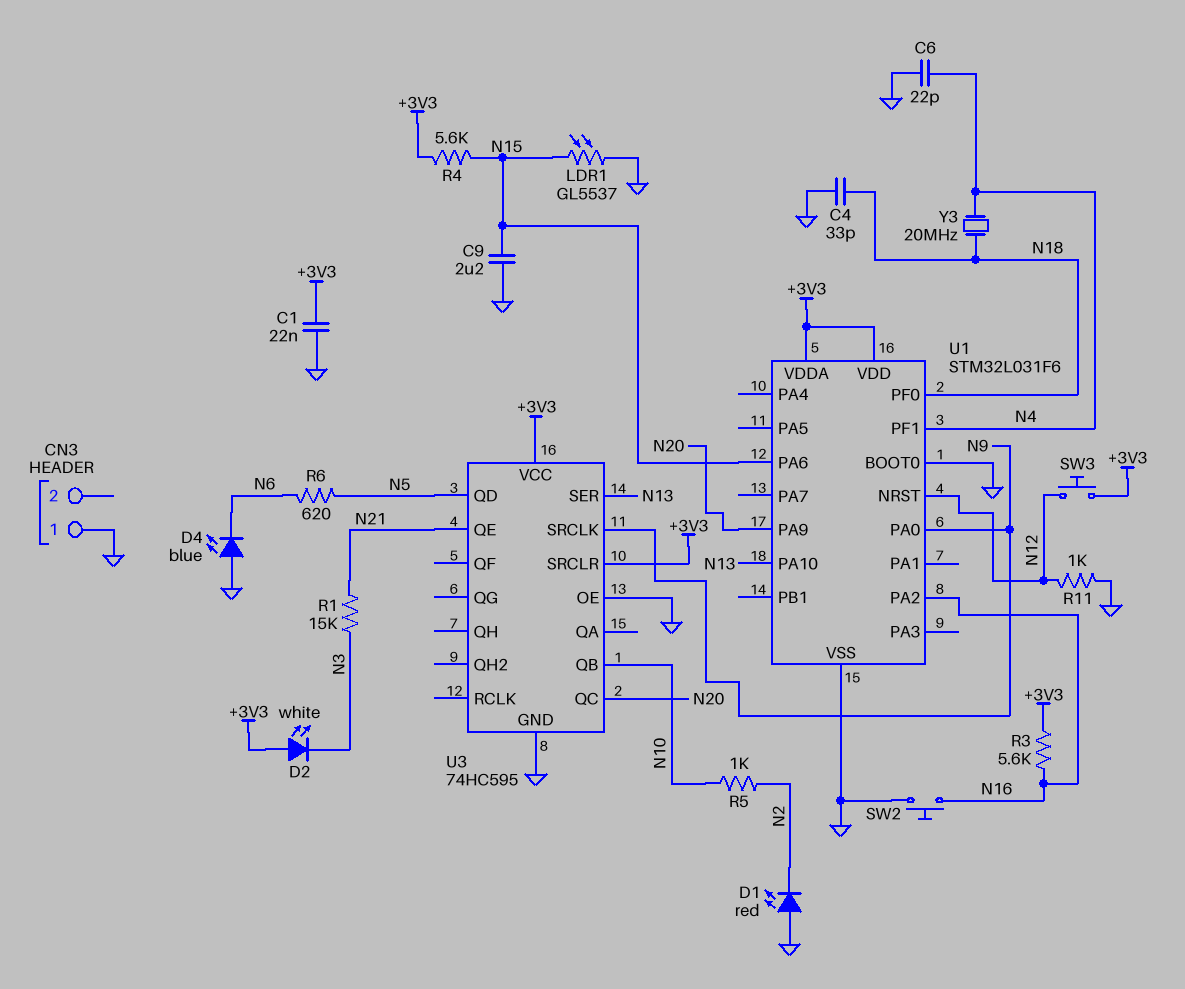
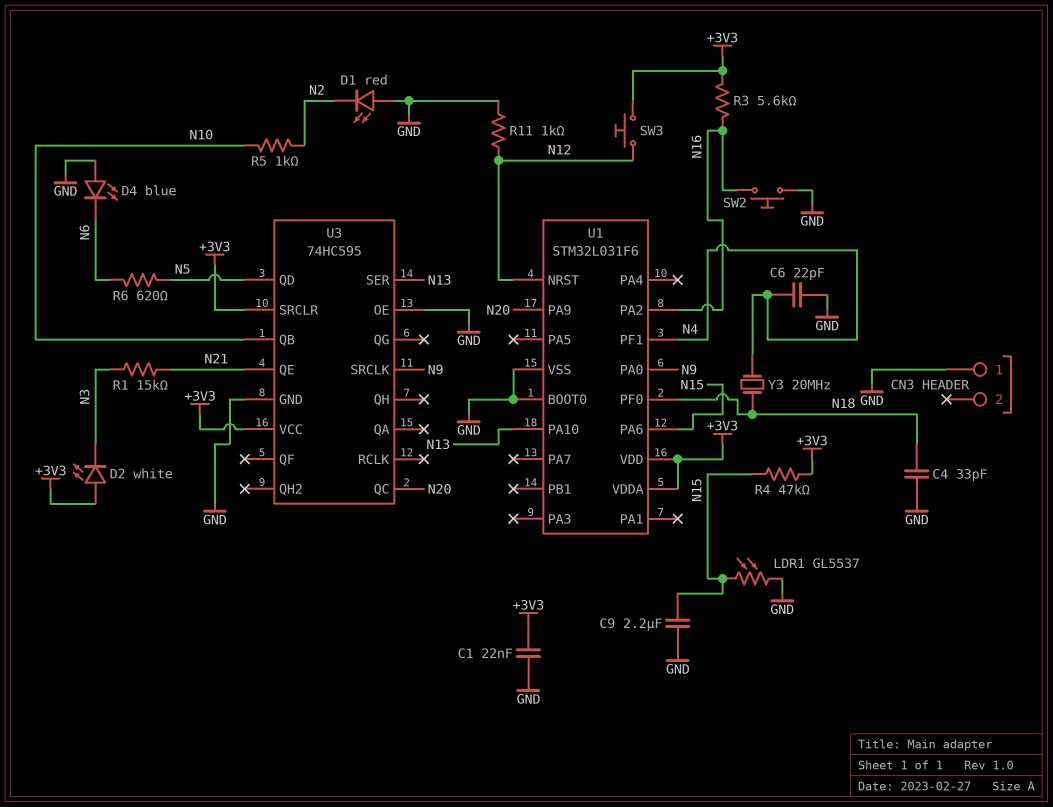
R4: 5.6k (+3V3, N15) -> 47k (+3V3, N15)

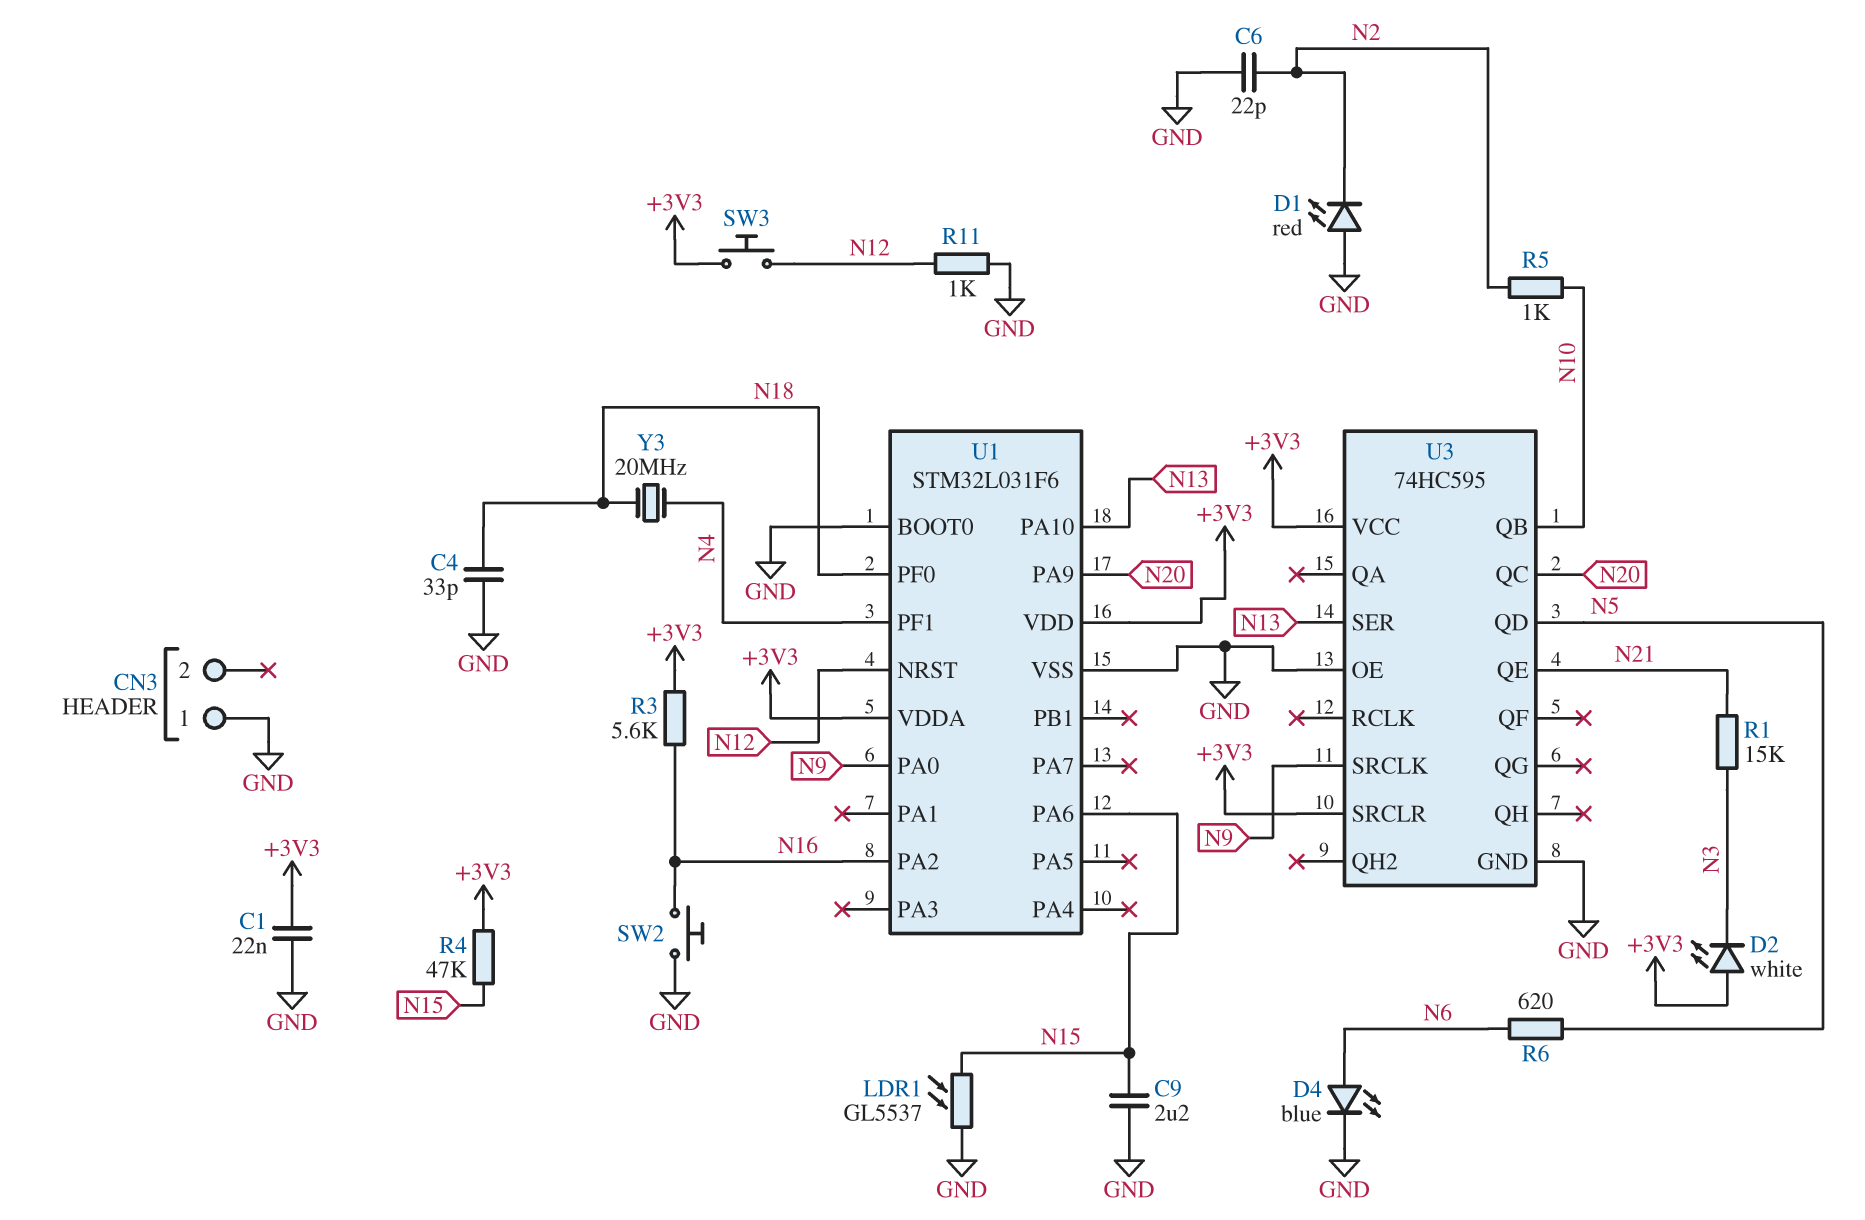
C6: 22pF (GND, N4) -> 22pF (GND, N2)
D4: LED blue (A GND, K N6) -> LED blue (A N6, K GND)

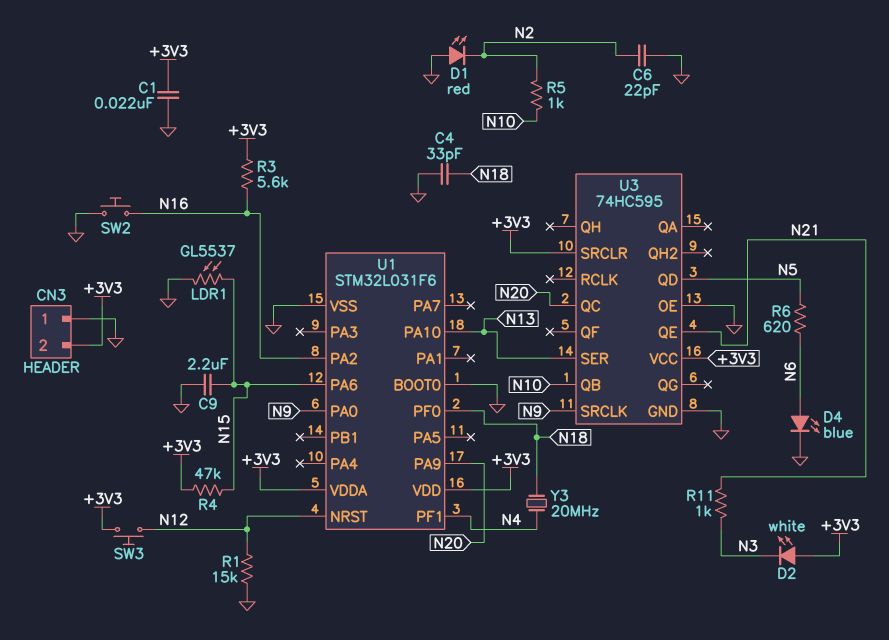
CN3 pin 2: none -> +3V3
R1: 15k (N3, N21) -> 15k (GND, N12)
R11: 1k (GND, N12) -> 1k (N3, N21)

